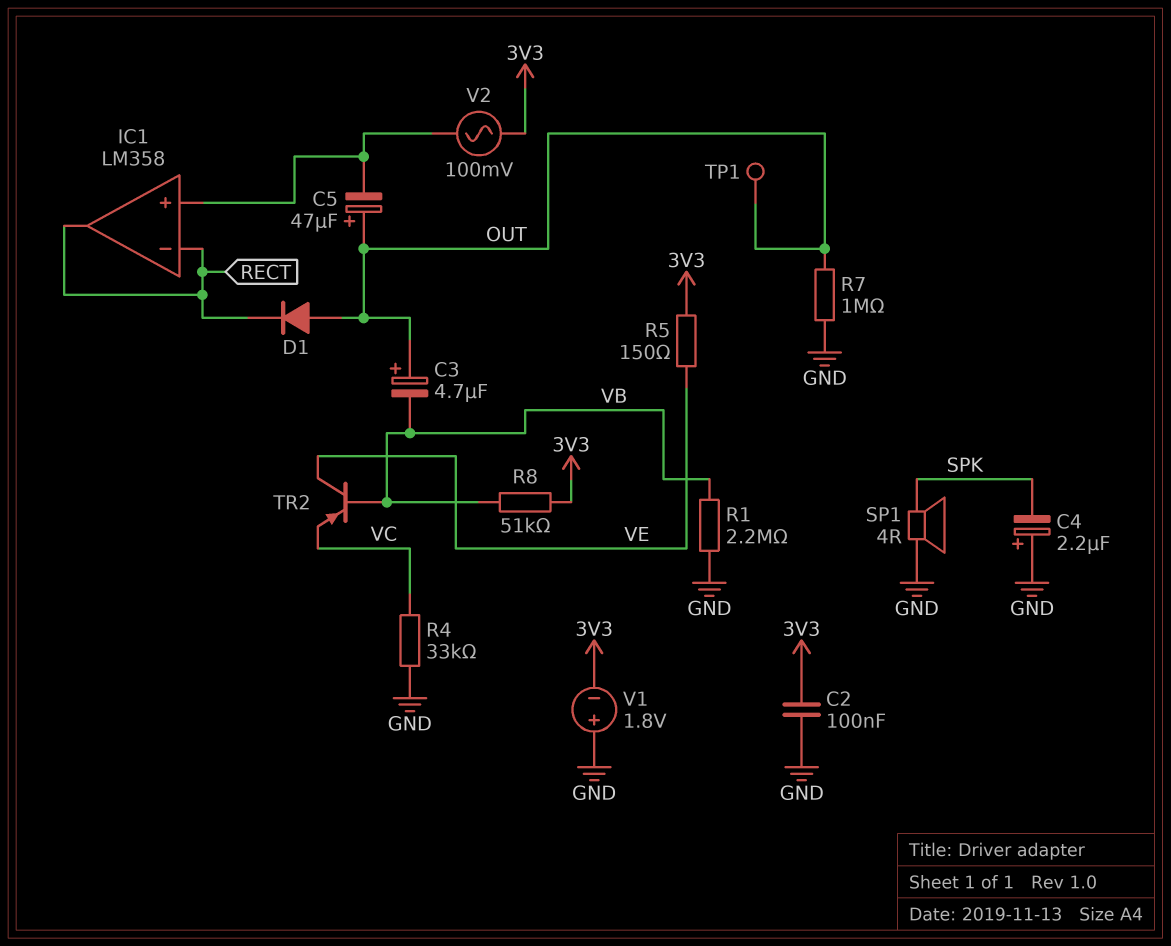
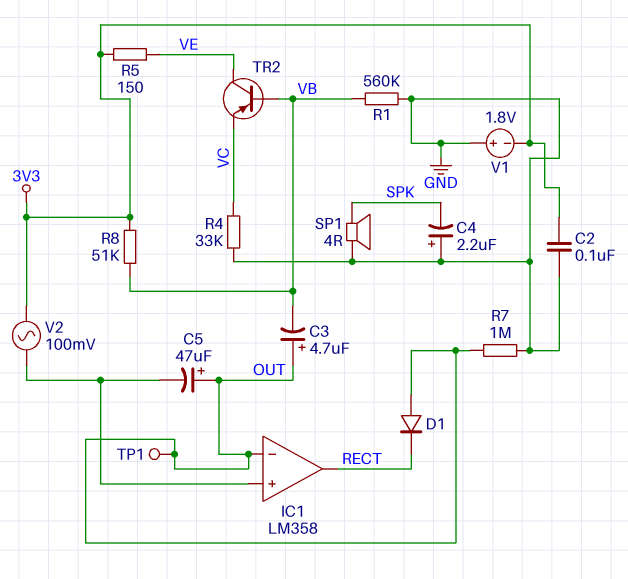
IC1 pin in-: RECT -> OUT
R1: 2.2M (GND, VB) -> 560k (GND, VB)

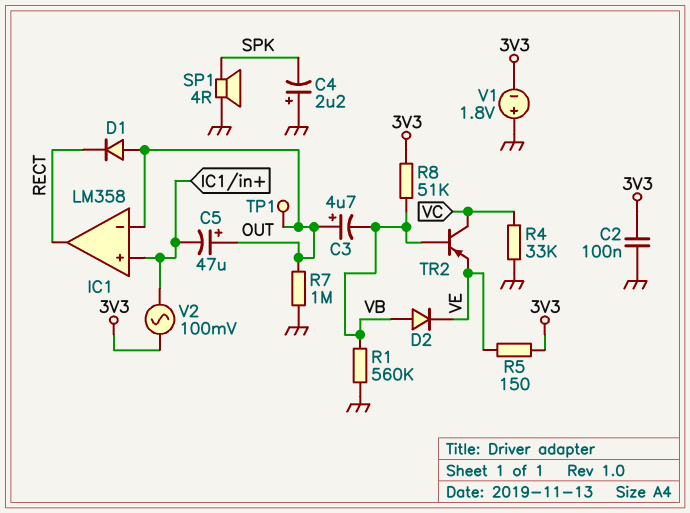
D2: none -> diode (A VB, K VE)
TR2: PNP (B VB, C VE, E VC) -> PNP (B VB, C VC, E VE)

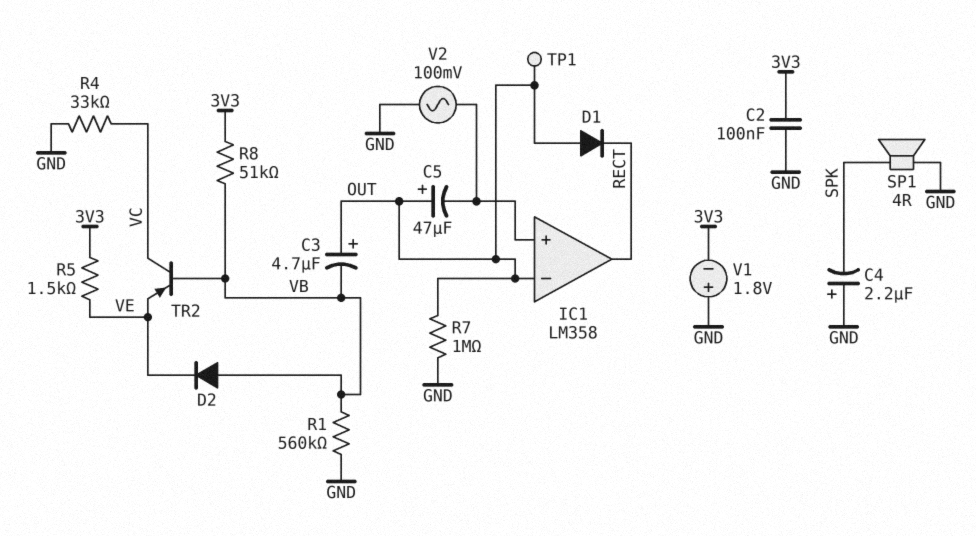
R5: 150 (3V3, VE) -> 1.5k (3V3, VE)
V2: AC 100mV (3V3, IC1/in+) -> AC 100mV (GND, IC1/in+)

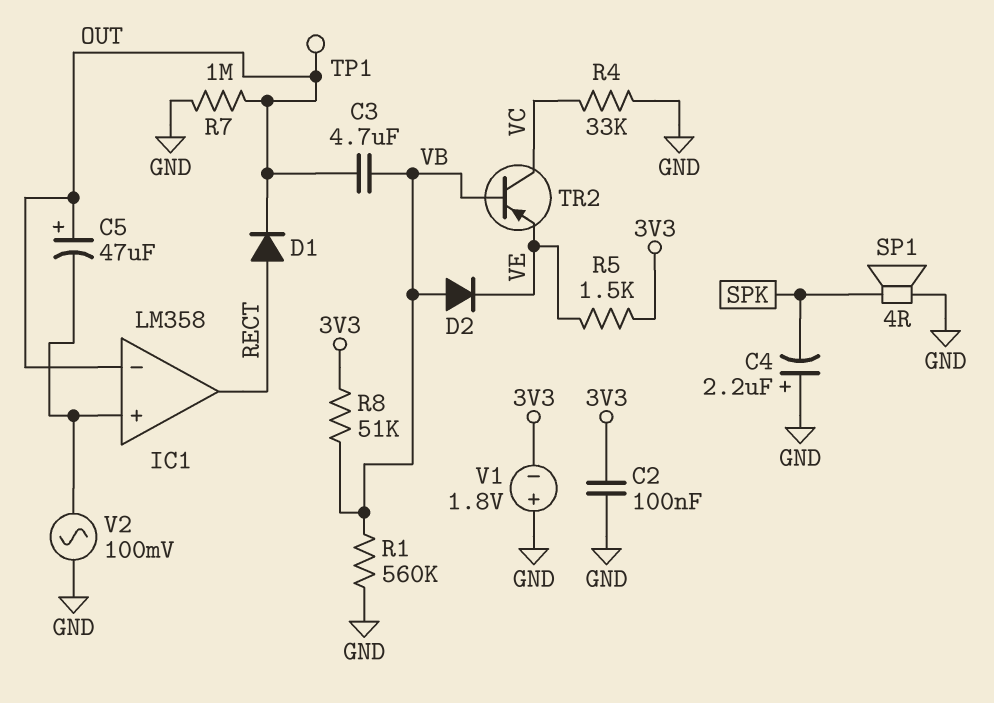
C3: 4.7uF (plus OUT, minus VB) -> 4.7uF (OUT, VB)
D1: diode (A OUT, K RECT) -> diode (A RECT, K OUT)

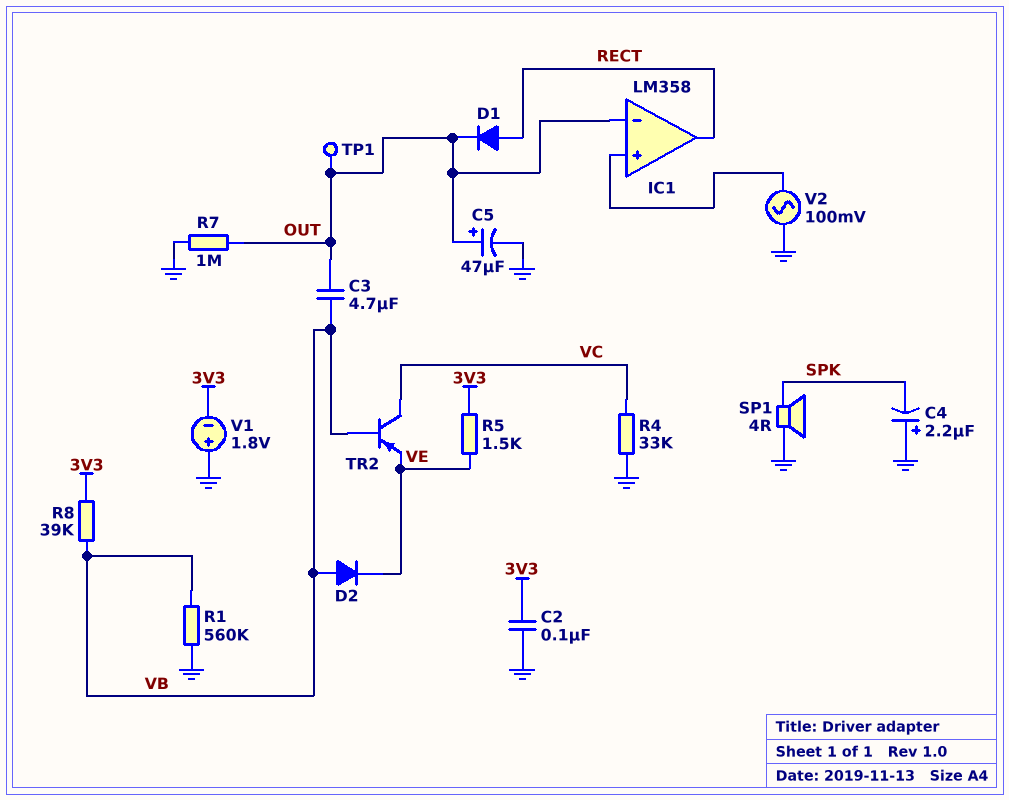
C5: 47uF (plus OUT, minus IC1/in+) -> 47uF (plus OUT, minus GND)
R8: 51k (3V3, VB) -> 39k (3V3, VB)

